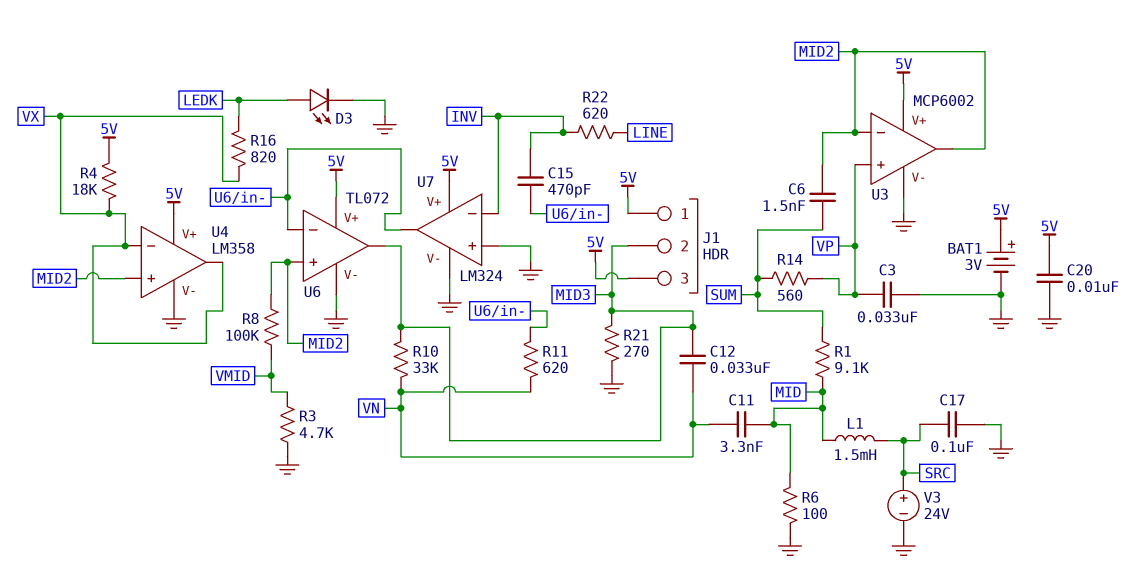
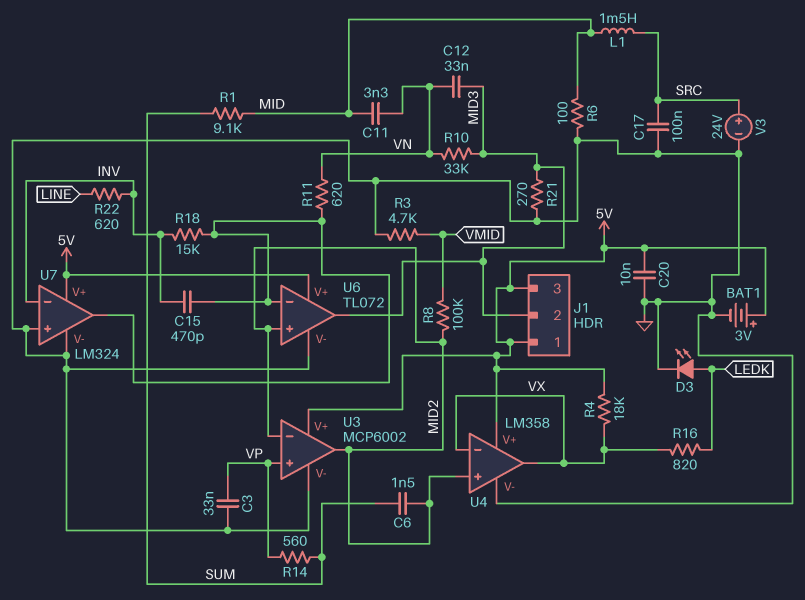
R18: none -> 15k (INV, U6/in-)

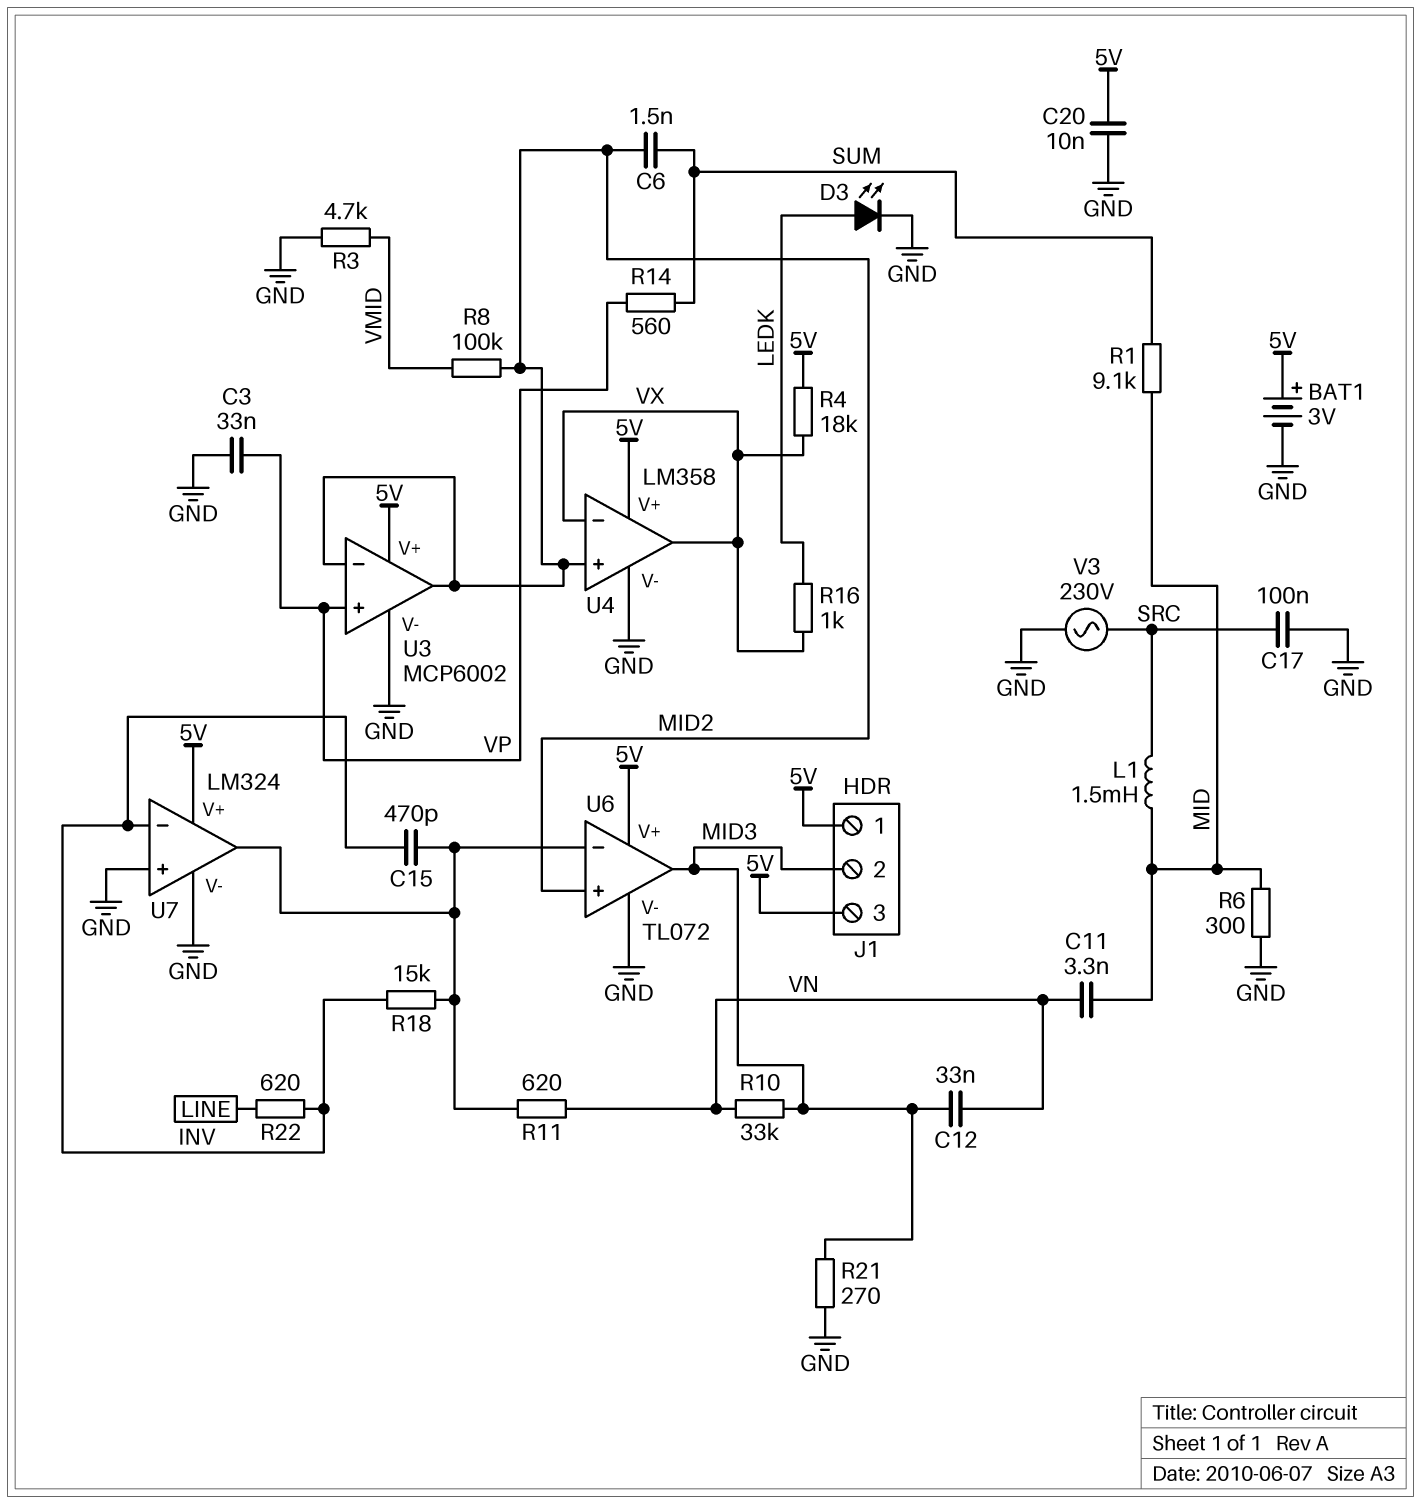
R6: 100 (GND, MID) -> 300 (GND, MID)
R16: 820 (LEDK, VX) -> 1k (LEDK, VX)
V3: 24V (plus SRC, minus GND) -> AC 230V (GND, SRC)

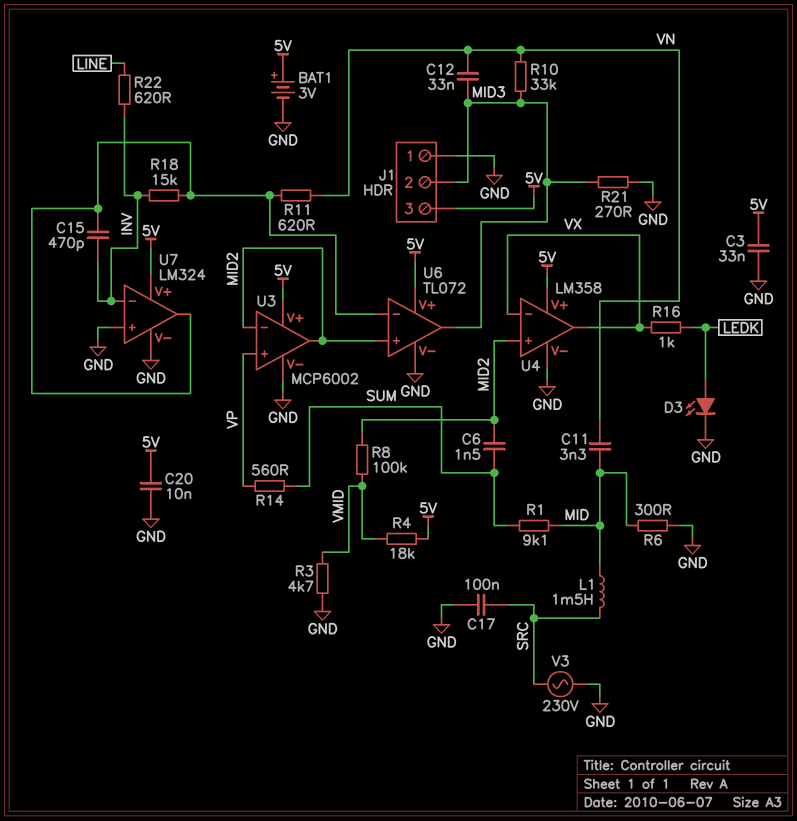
C3: 33nF (GND, VP) -> 33nF (5V, GND)
J1 pin 1: 5V -> GND
R4: 18k (5V, VX) -> 18k (5V, VMID)

